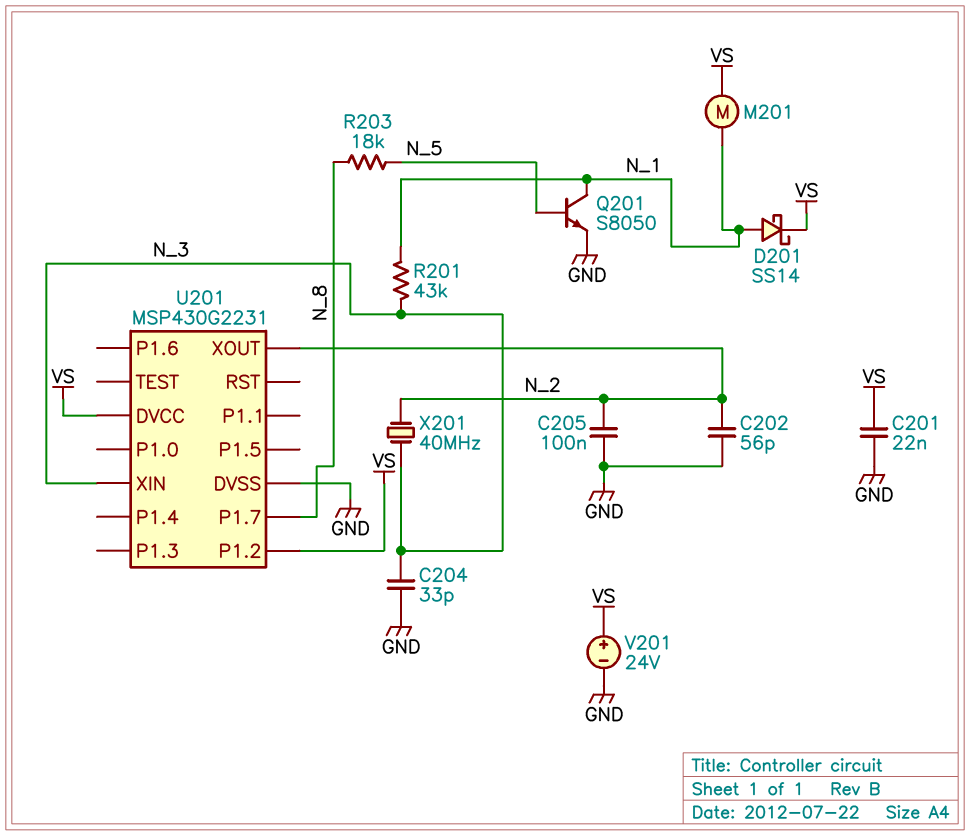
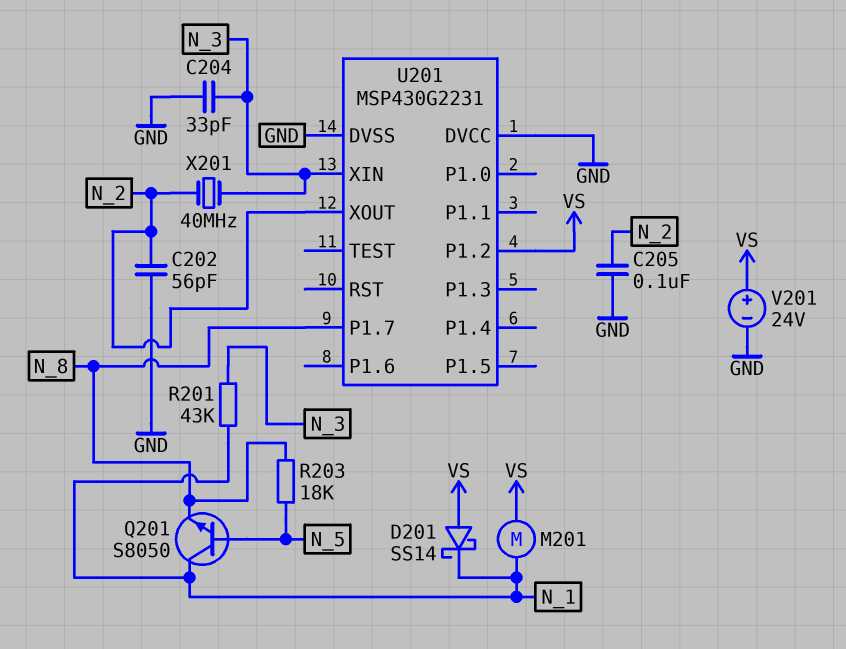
C201: 22nF (GND, VS) -> none
D201: schottky SS14 (A N_1, K VS) -> schottky SS14 (A VS, K N_1)
Q201: NPN S8050 (B N_5, C N_1, E GND) -> NPN S8050 (B N_5, C N_1, E N_8)
U201 pin DVCC: VS -> GND

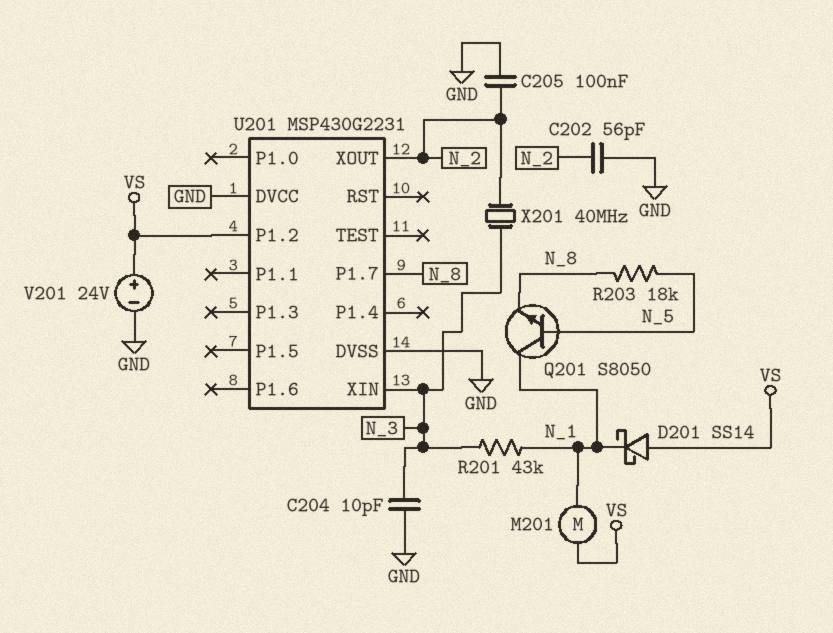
C204: 33pF (GND, N_3) -> 10pF (GND, N_3)

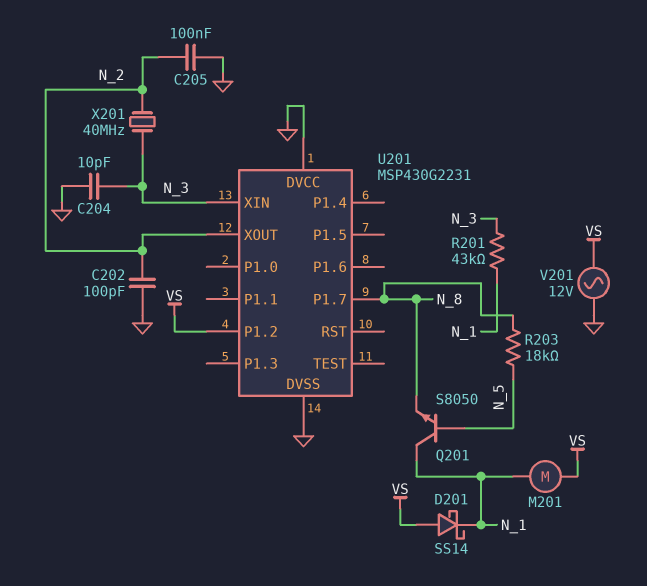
C202: 56pF (GND, N_2) -> 100pF (GND, N_2)
V201: 24V (plus VS, minus GND) -> AC 12V (GND, VS)

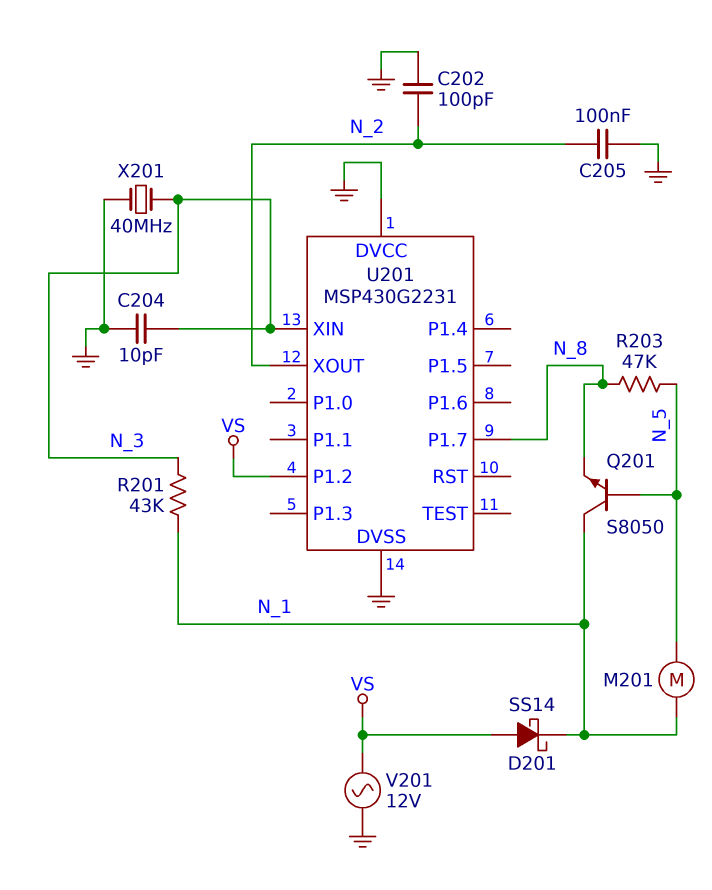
M201: motor (N_1, VS) -> motor (N_1, N_5)
R203: 18k (N_5, N_8) -> 47k (N_5, N_8)
X201: 40MHz (N_2, N_3) -> 40MHz (GND, N_3)

